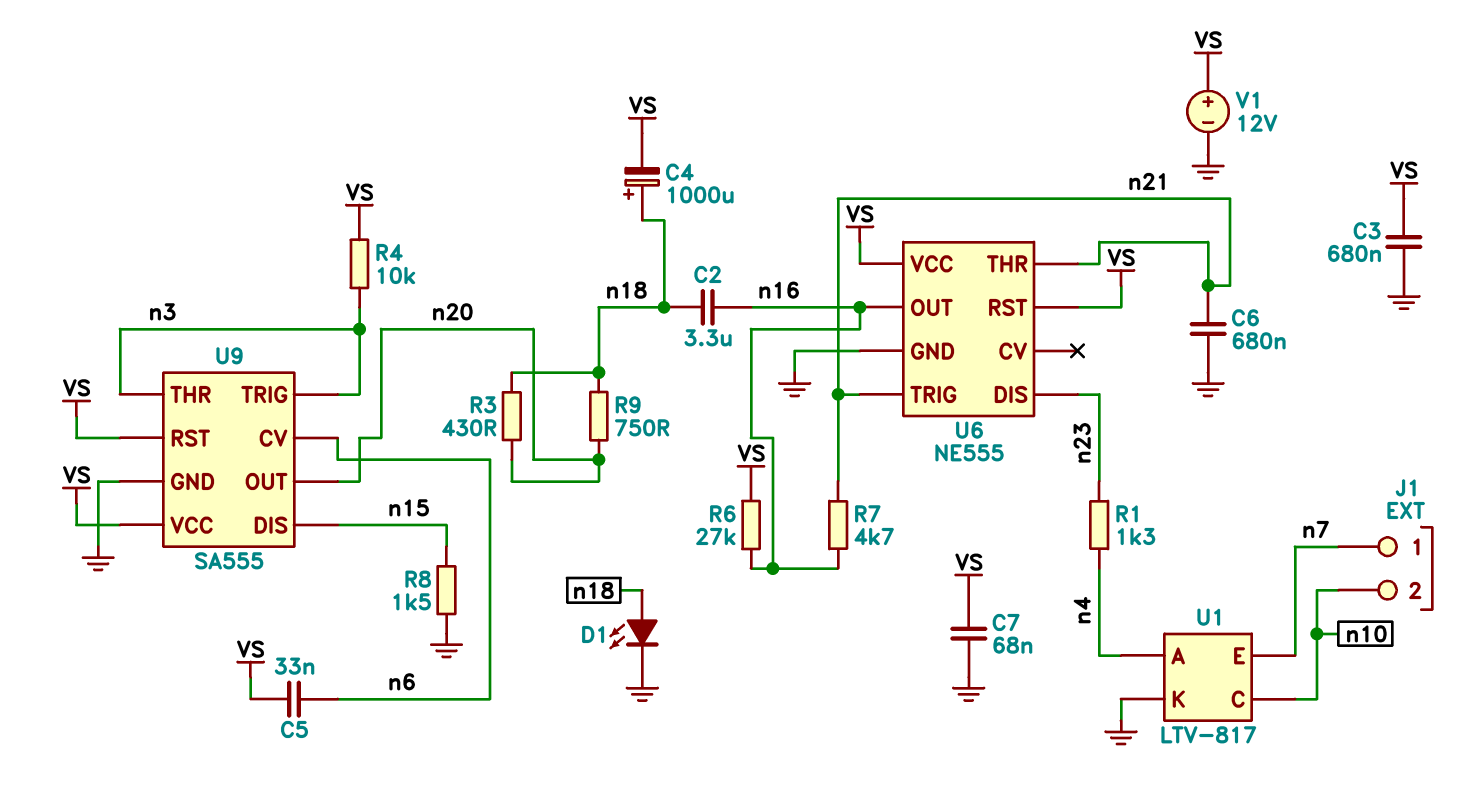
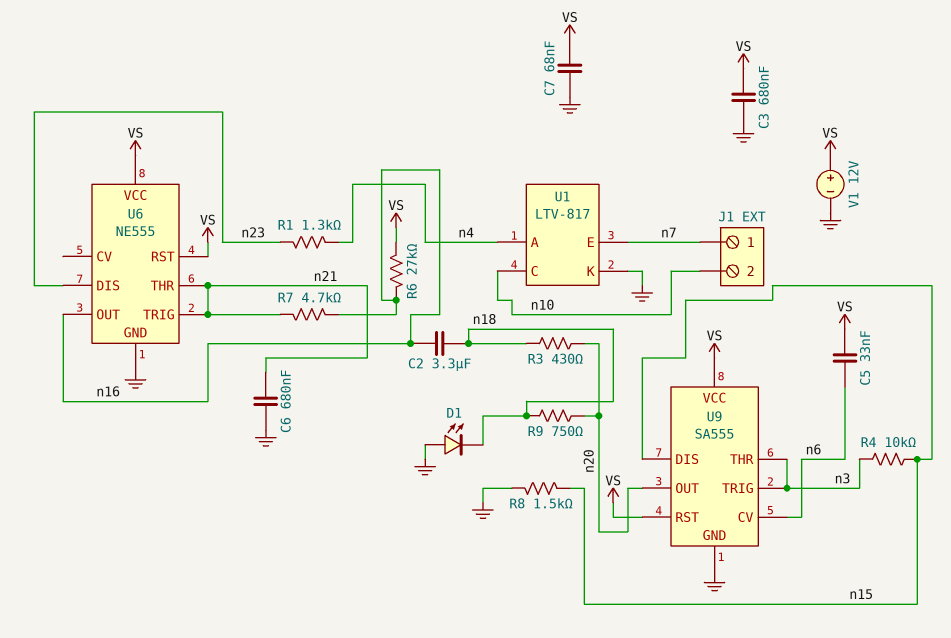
C4: 1000uF (plus n18, minus VS) -> none
D1: LED (A n18, K GND) -> LED (A GND, K n18)
R4: 10k (VS, n3) -> 10k (n3, n15)

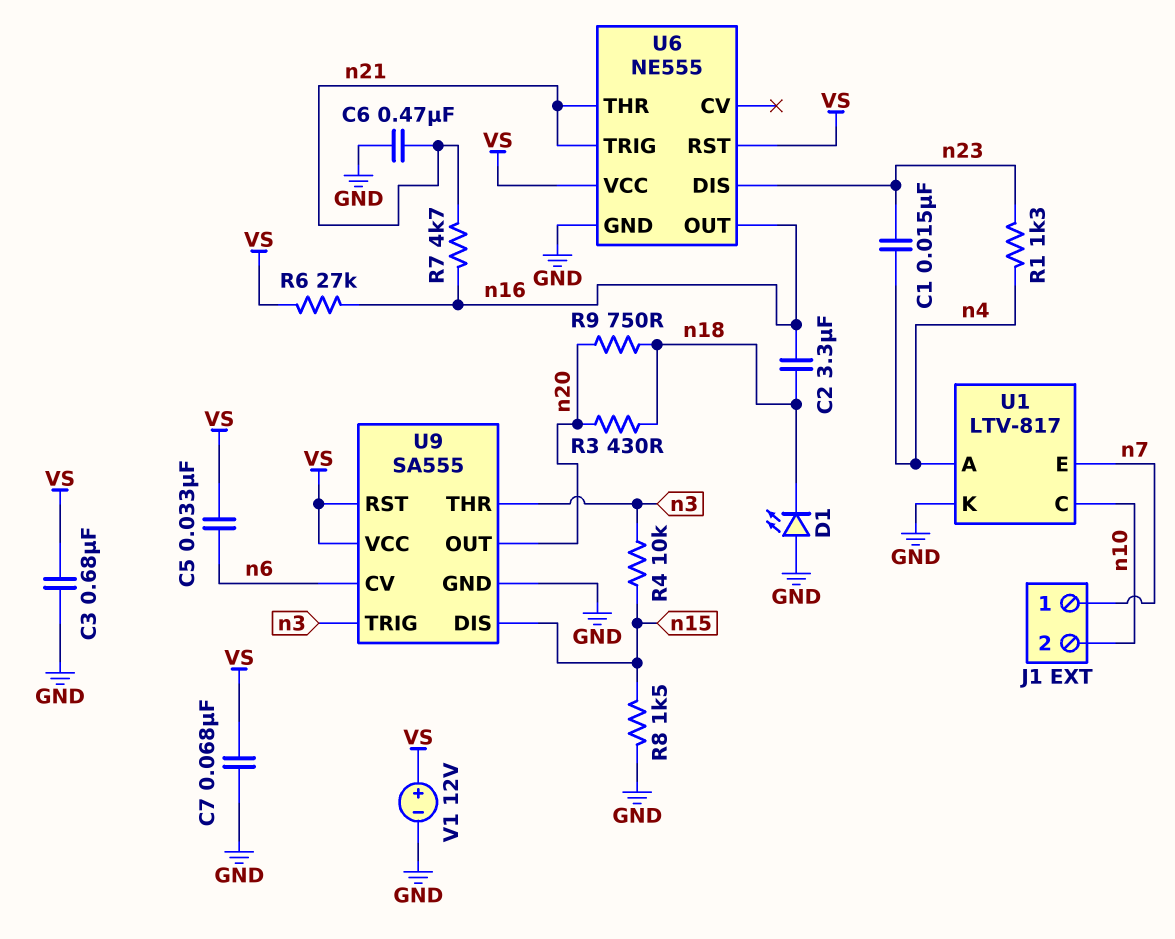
C1: none -> 15nF (n4, n23)
C6: 680nF (GND, n21) -> 470nF (GND, n21)

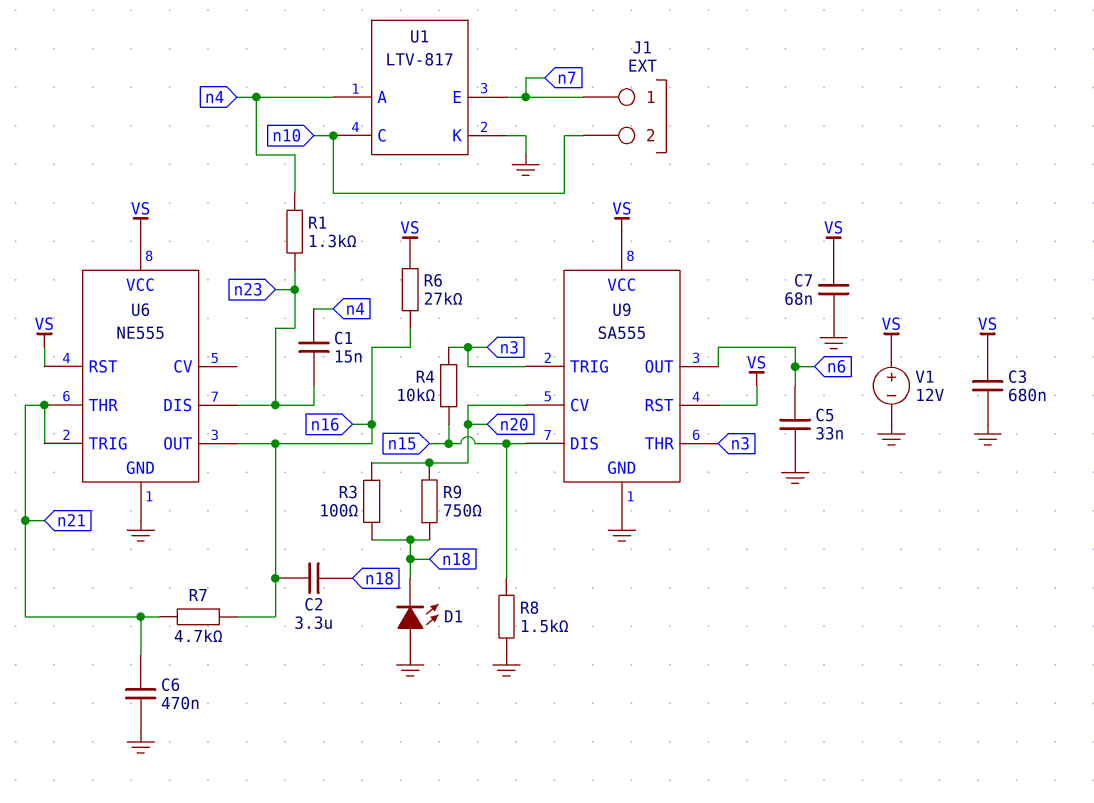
C5: 33nF (VS, n6) -> 33nF (GND, n6)
R3: 430 (n18, n20) -> 100 (n18, n20)
U9 pin CV: n6 -> n20
U9 pin OUT: n20 -> n6

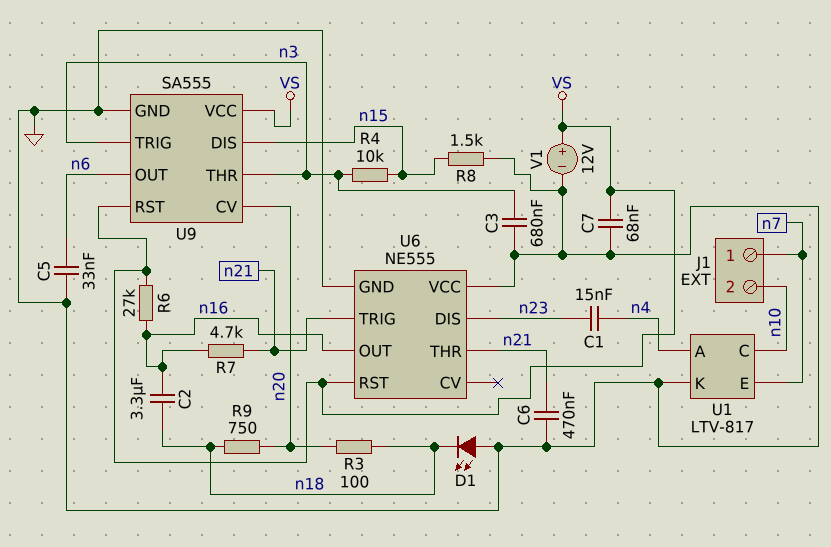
C3: 680nF (GND, VS) -> 680nF (GND, n3)
R1: 1.3k (n4, n23) -> none
U6 pin VCC: VS -> GND

